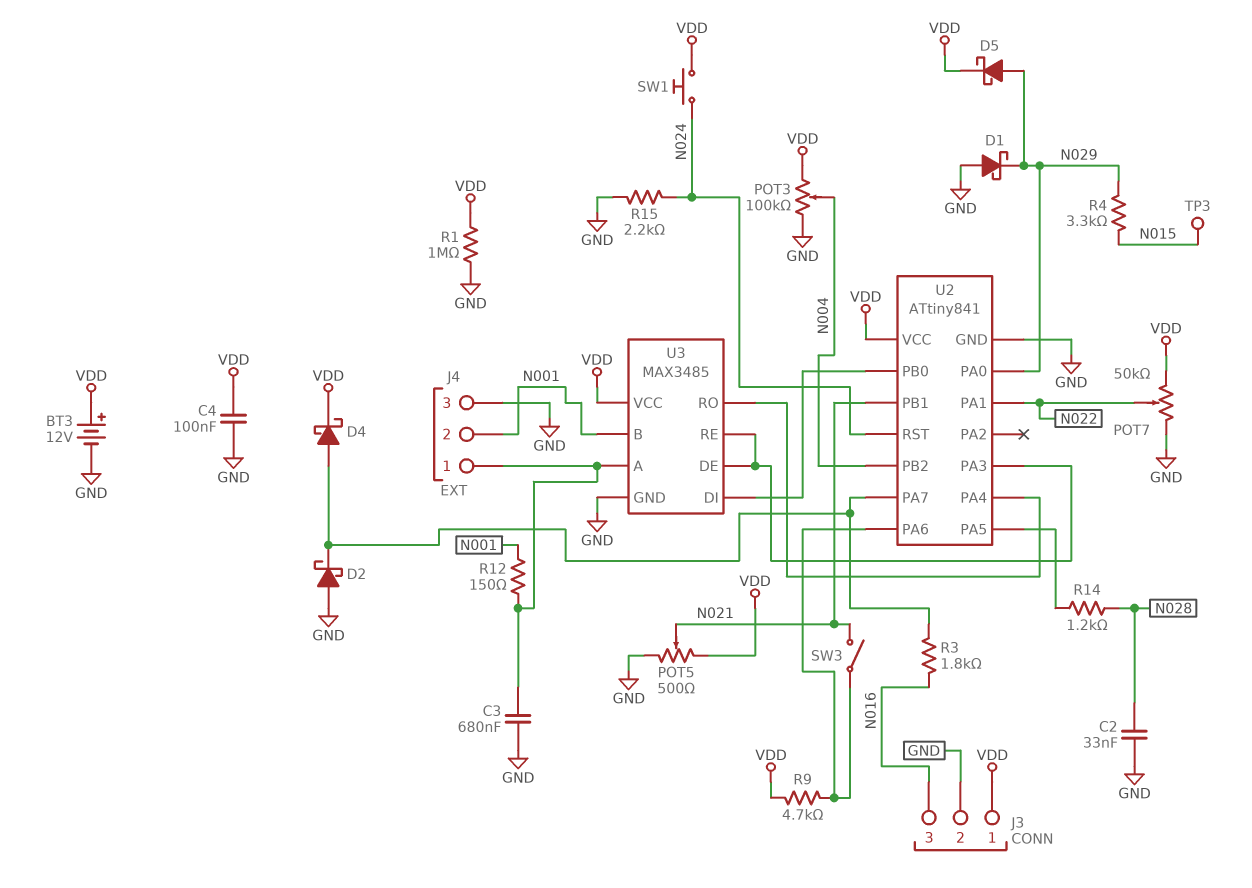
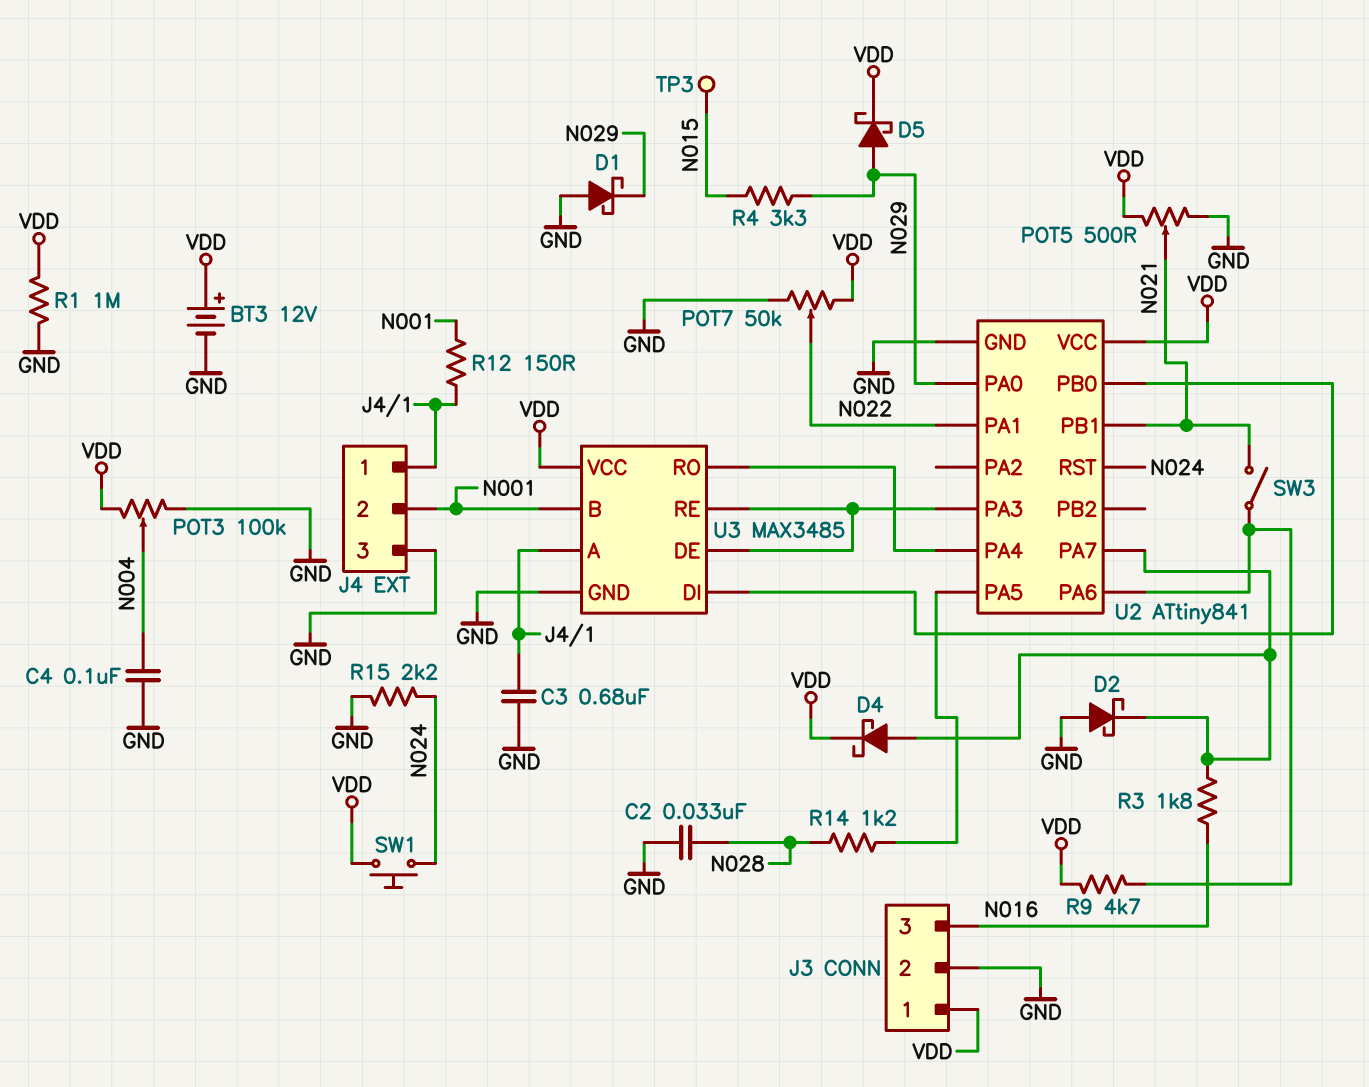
C4: 100nF (GND, VDD) -> 100nF (GND, N004)
U2 pin PB2: N004 -> none

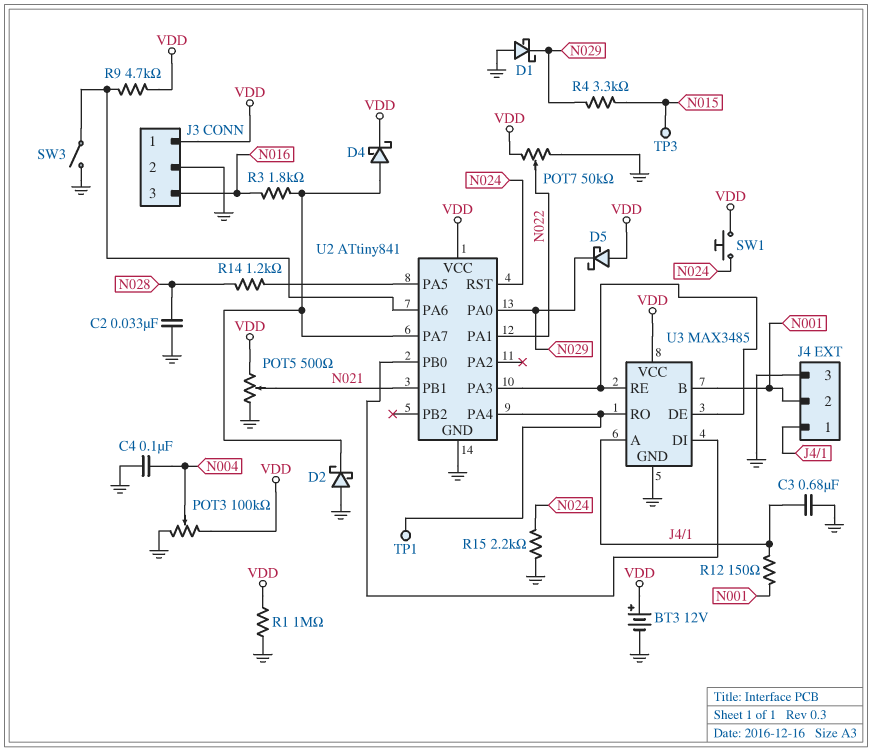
D5: schottky (A N029, K VDD) -> schottky (A VDD, K N029)
SW3: switch (N021, U2/PA6) -> switch (GND, U2/PA6)
TP1: none -> test point (U2/PA4)

